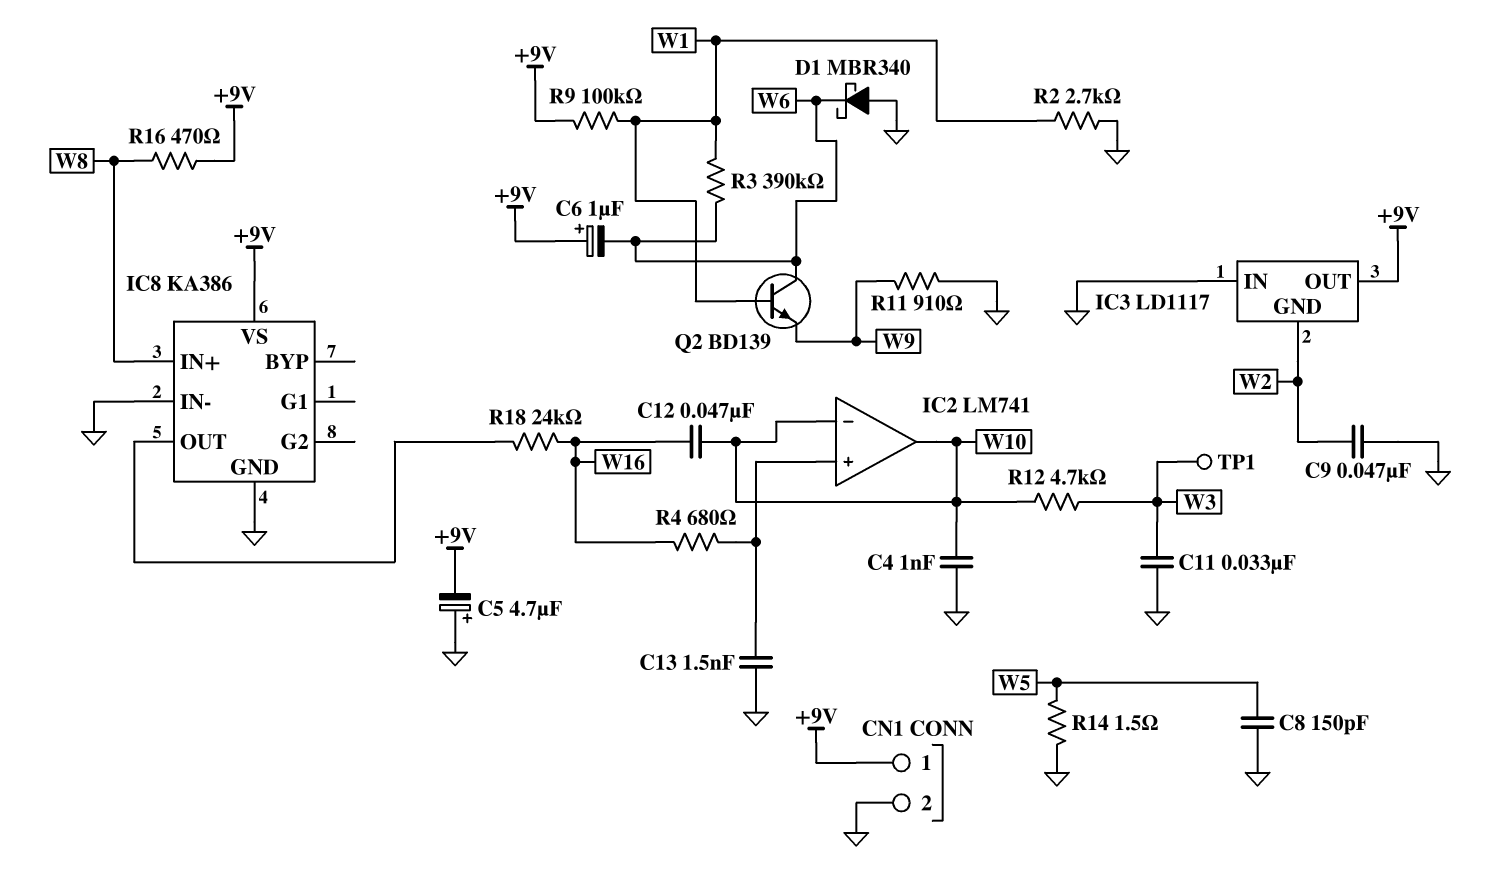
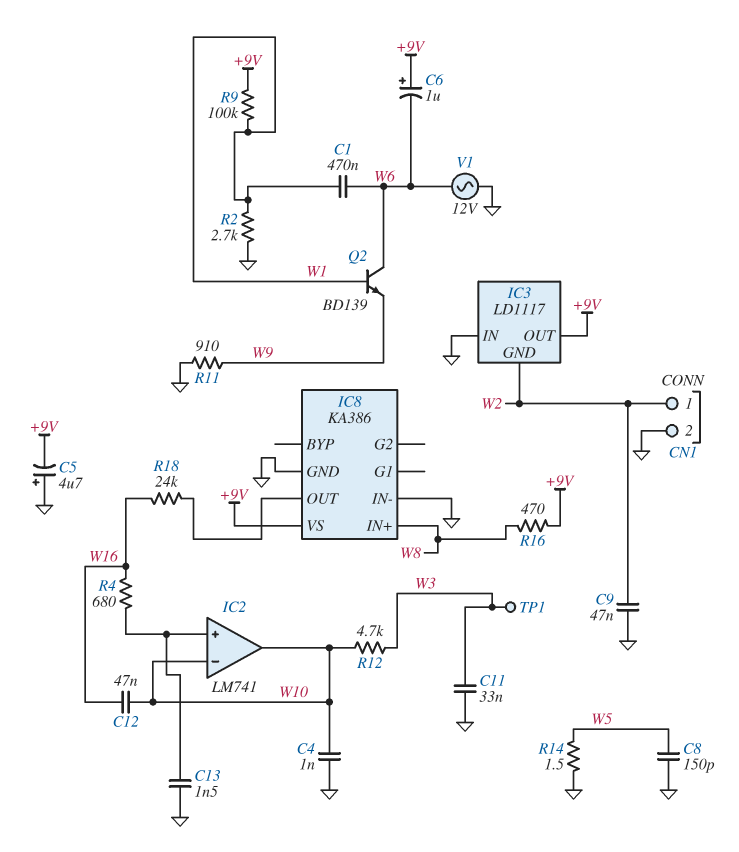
C1: none -> 470nF (W1, W6)
CN1 pin 1: +9V -> W2
D1: schottky MBR340 (A GND, K W6) -> none
R3: 390k (W1, W6) -> none
V1: none -> AC 12V (GND, W6)

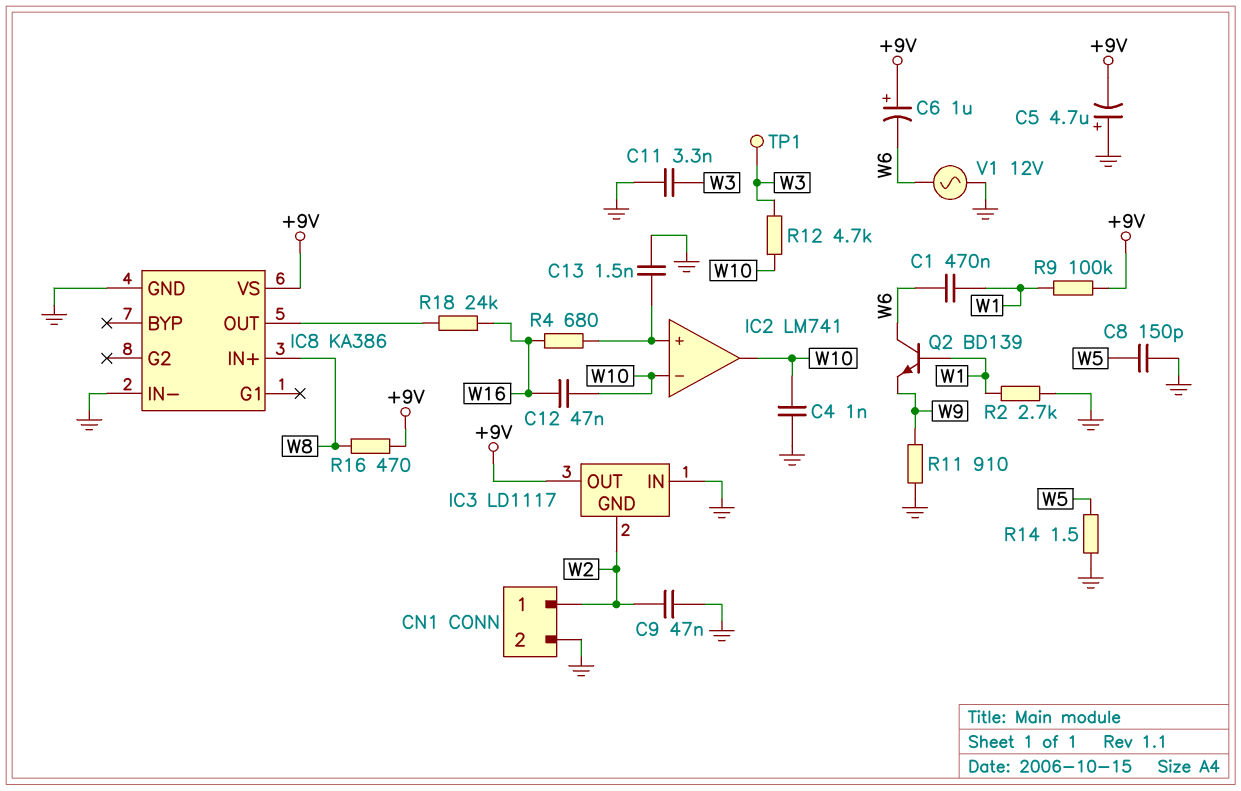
C11: 33nF (GND, W3) -> 3.3nF (GND, W3)

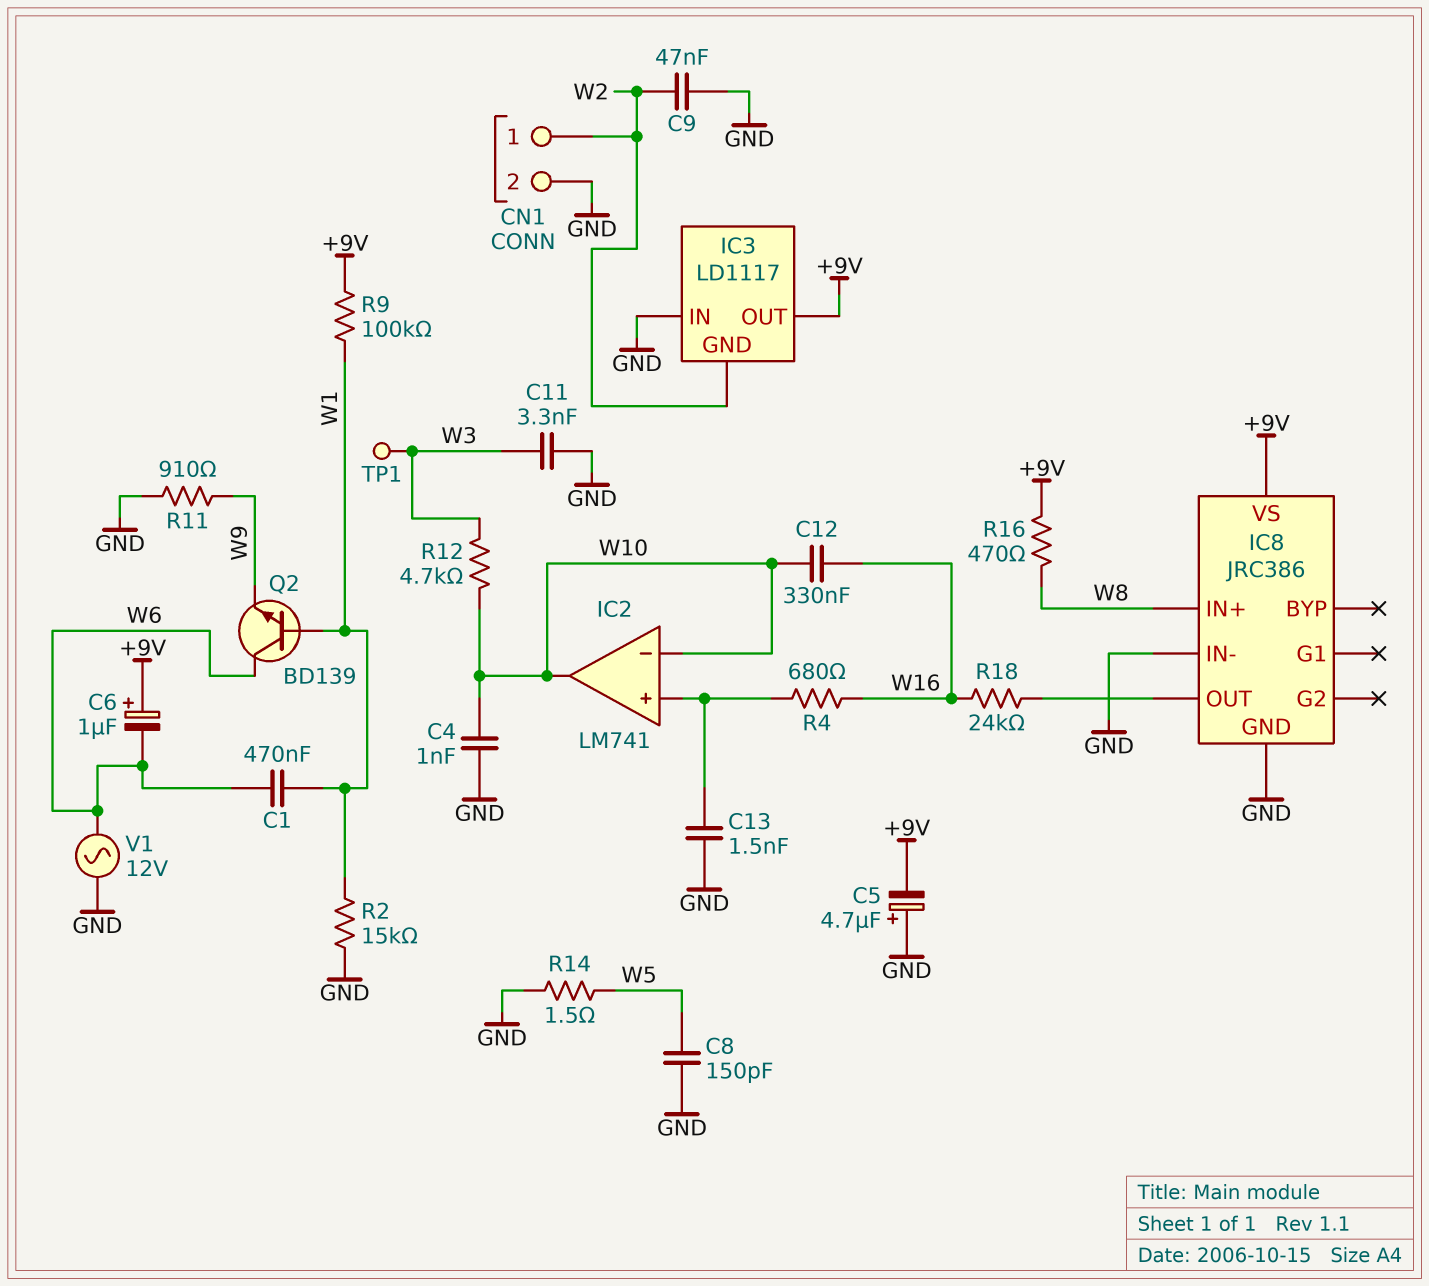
C12: 47nF (W10, W16) -> 330nF (W10, W16)
IC8: KA386 -> JRC386
R2: 2.7k (GND, W1) -> 15k (GND, W1)

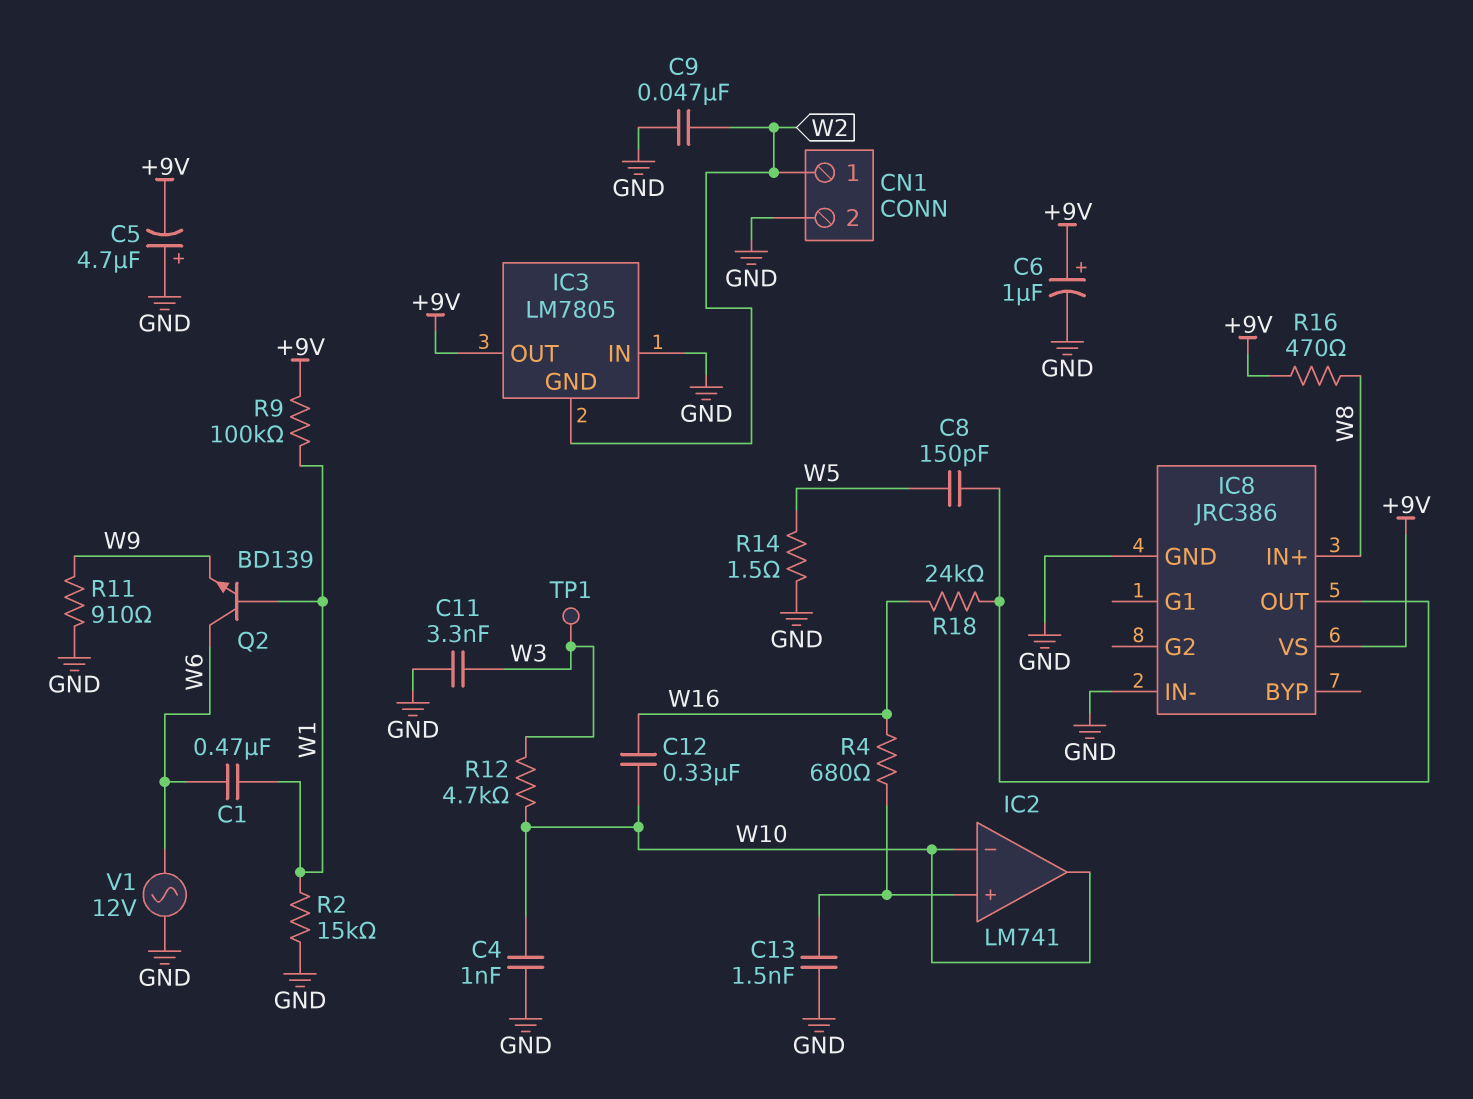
C6: 1uF (plus +9V, minus W6) -> 1uF (plus +9V, minus GND)
C8: 150pF (GND, W5) -> 150pF (IC8/OUT, W5)
IC3: LD1117 -> LM7805

